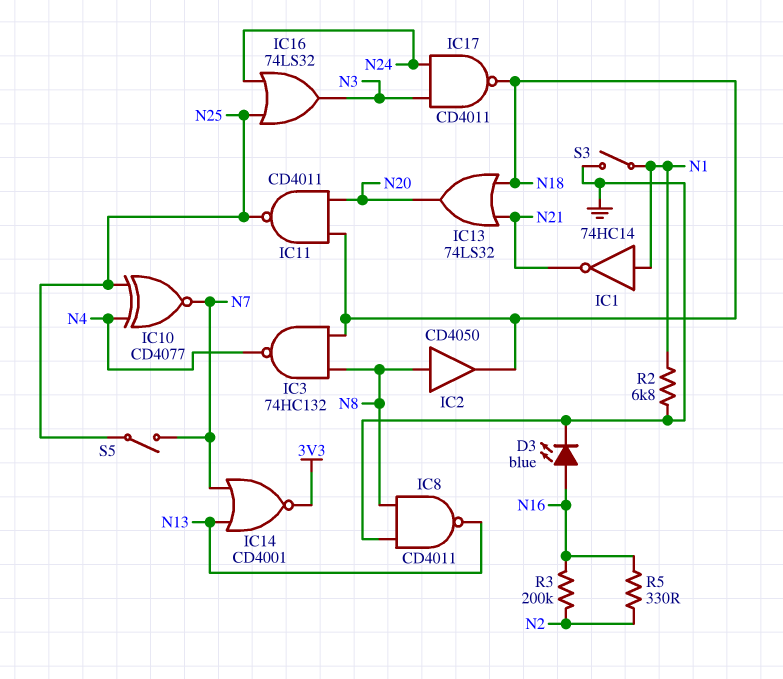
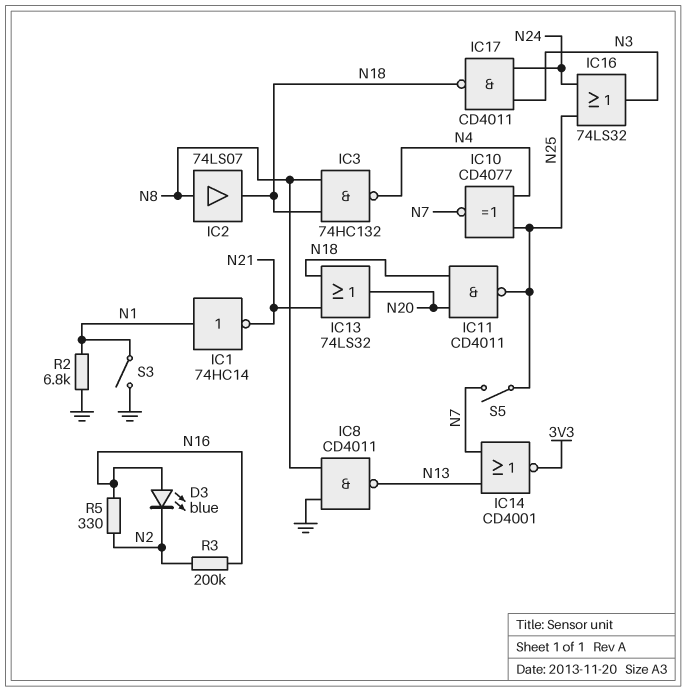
D3: LED blue (A N16, K GND) -> LED blue (A N16, K N2)
IC2: buffer CD4050 (in N8, out N18) -> buffer 74LS07 (in N8, out N18)

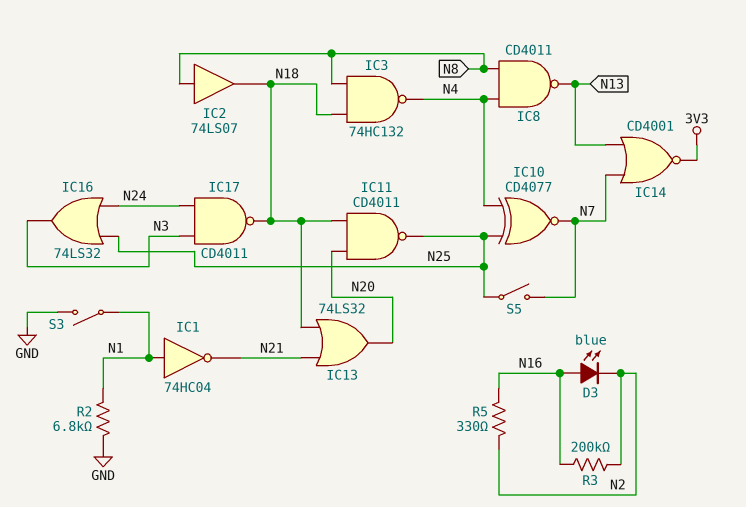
IC1: NOT 74HC14 (in N1, out N21) -> NOT 74HC04 (in N1, out N21)
IC8: NAND CD4011 (in GND, in N8, out N13) -> NAND CD4011 (in N4, in N8, out N13)

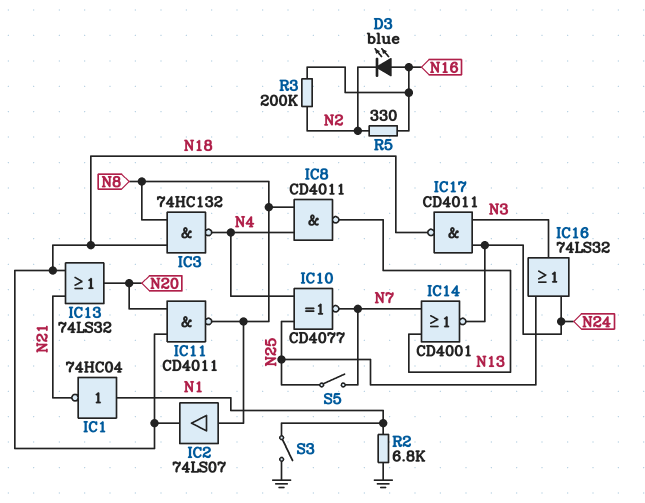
IC11: NAND CD4011 (in N18, in N20, out N25) -> NAND CD4011 (in N18, in N20, out N8)
IC14: NOR CD4001 (in N7, in N13, out 3V3) -> NOR CD4001 (in N7, in N13, out N24)

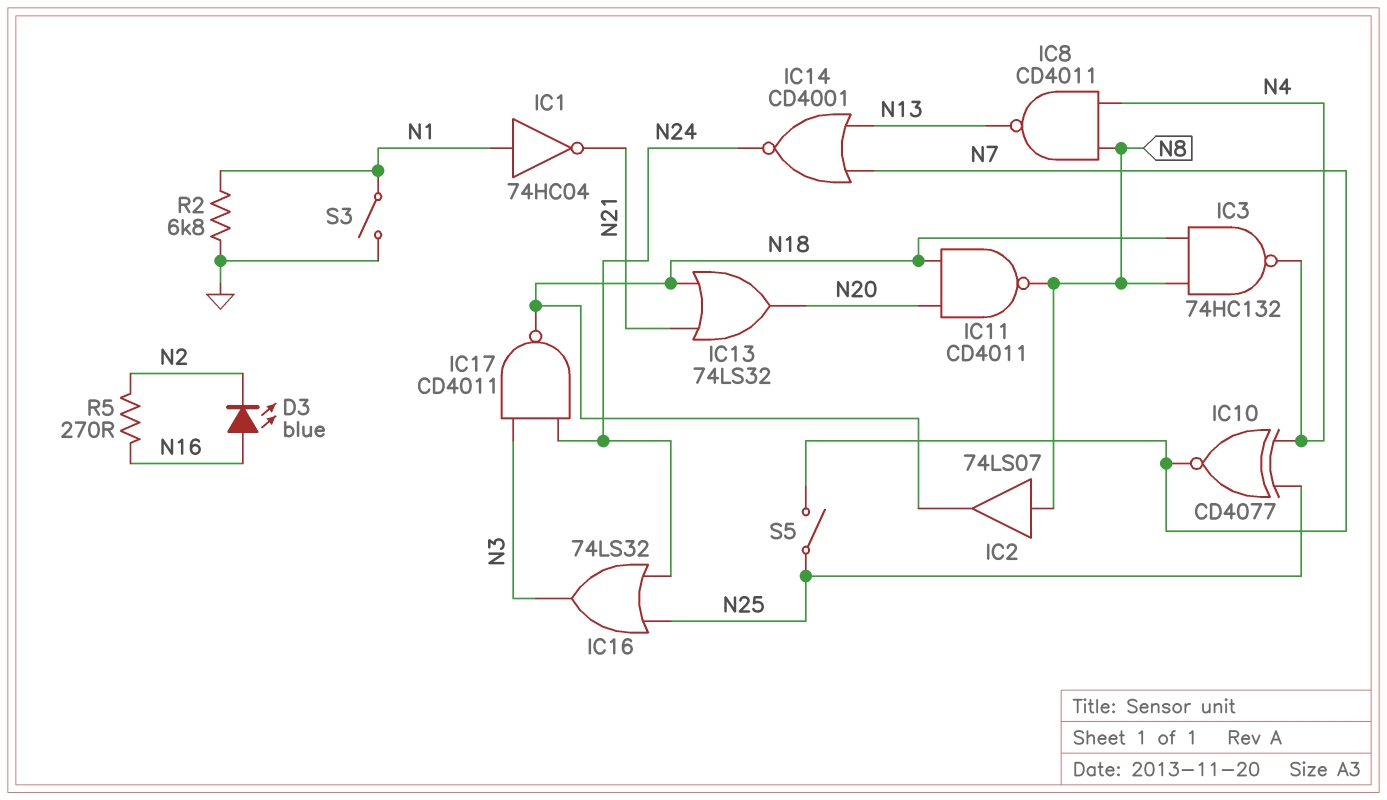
R3: 200k (N2, N16) -> none
R5: 330 (N2, N16) -> 270 (N2, N16)

